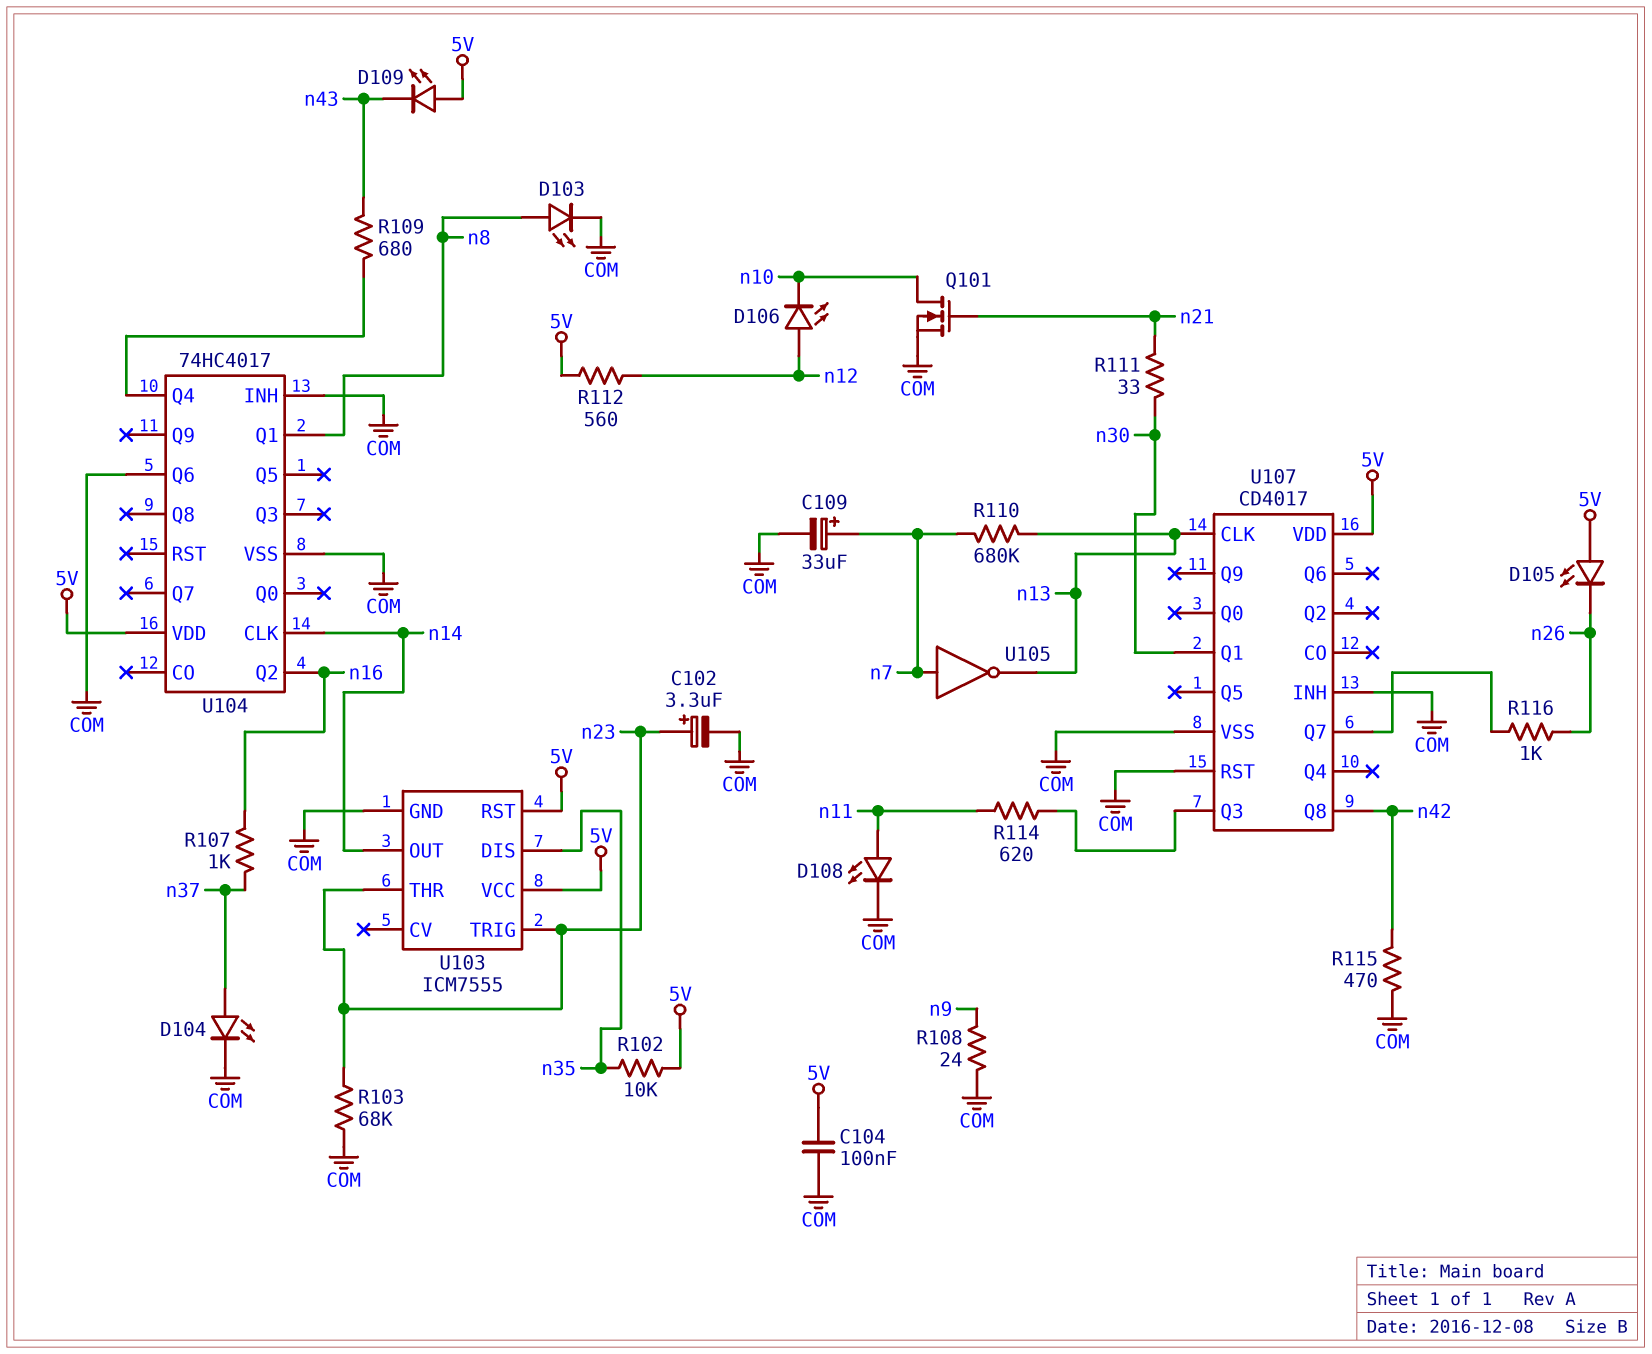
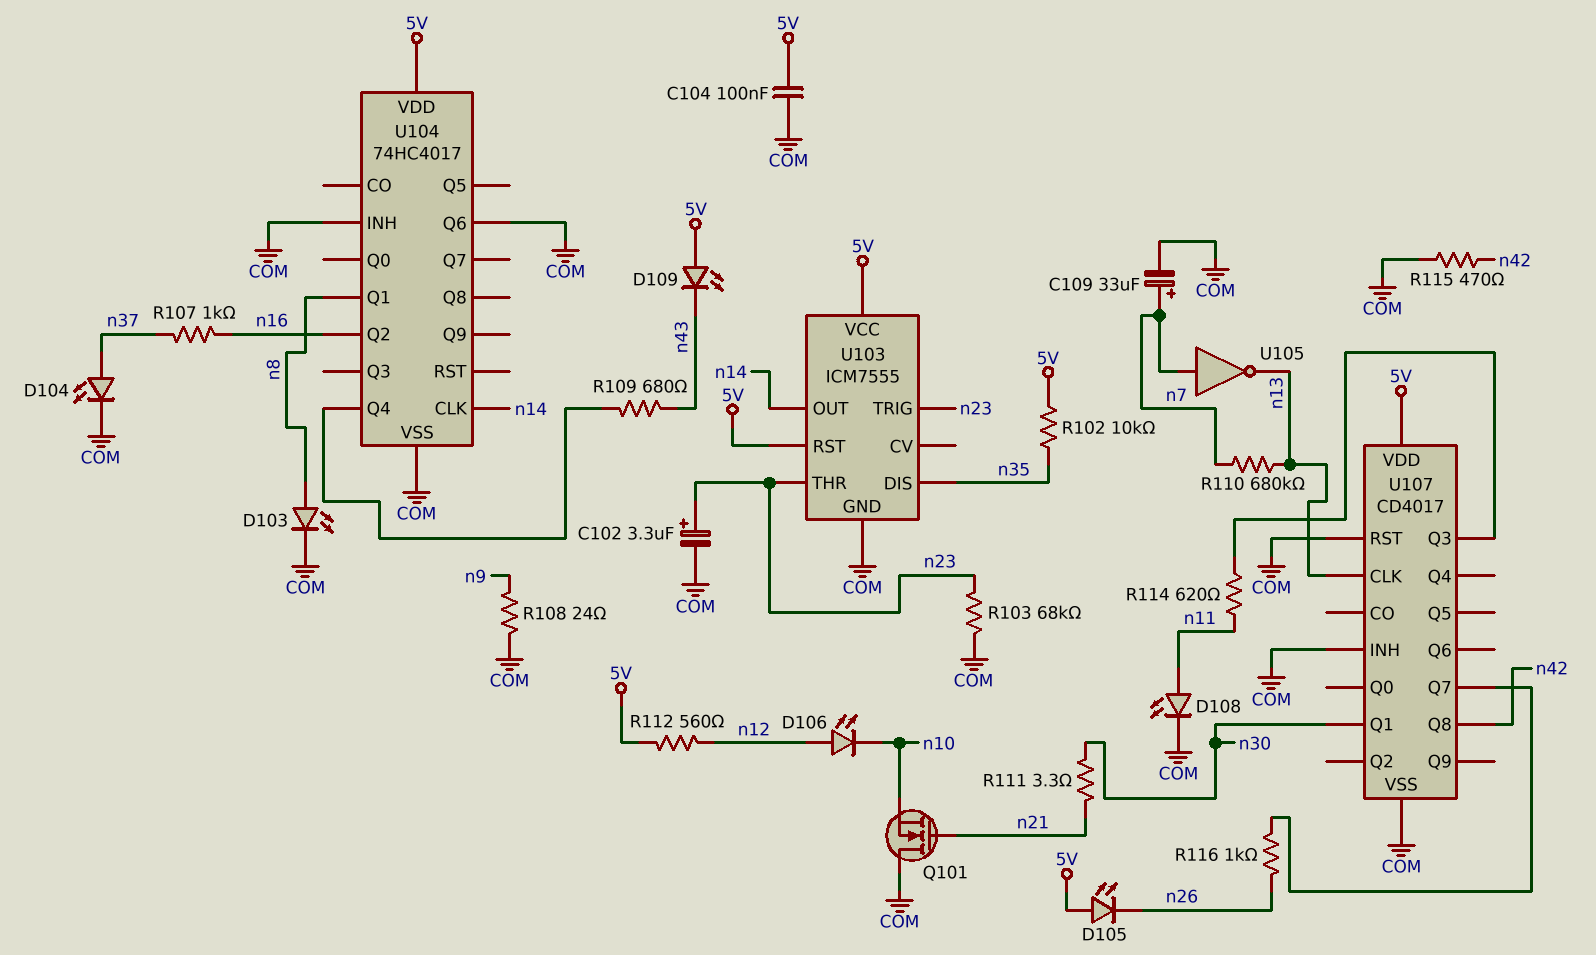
Q101: NMOS (G n21, D n10, S COM) -> NMOS (G n21, D COM, S n10)
R111: 33 (n21, n30) -> 3.3 (n21, n30)

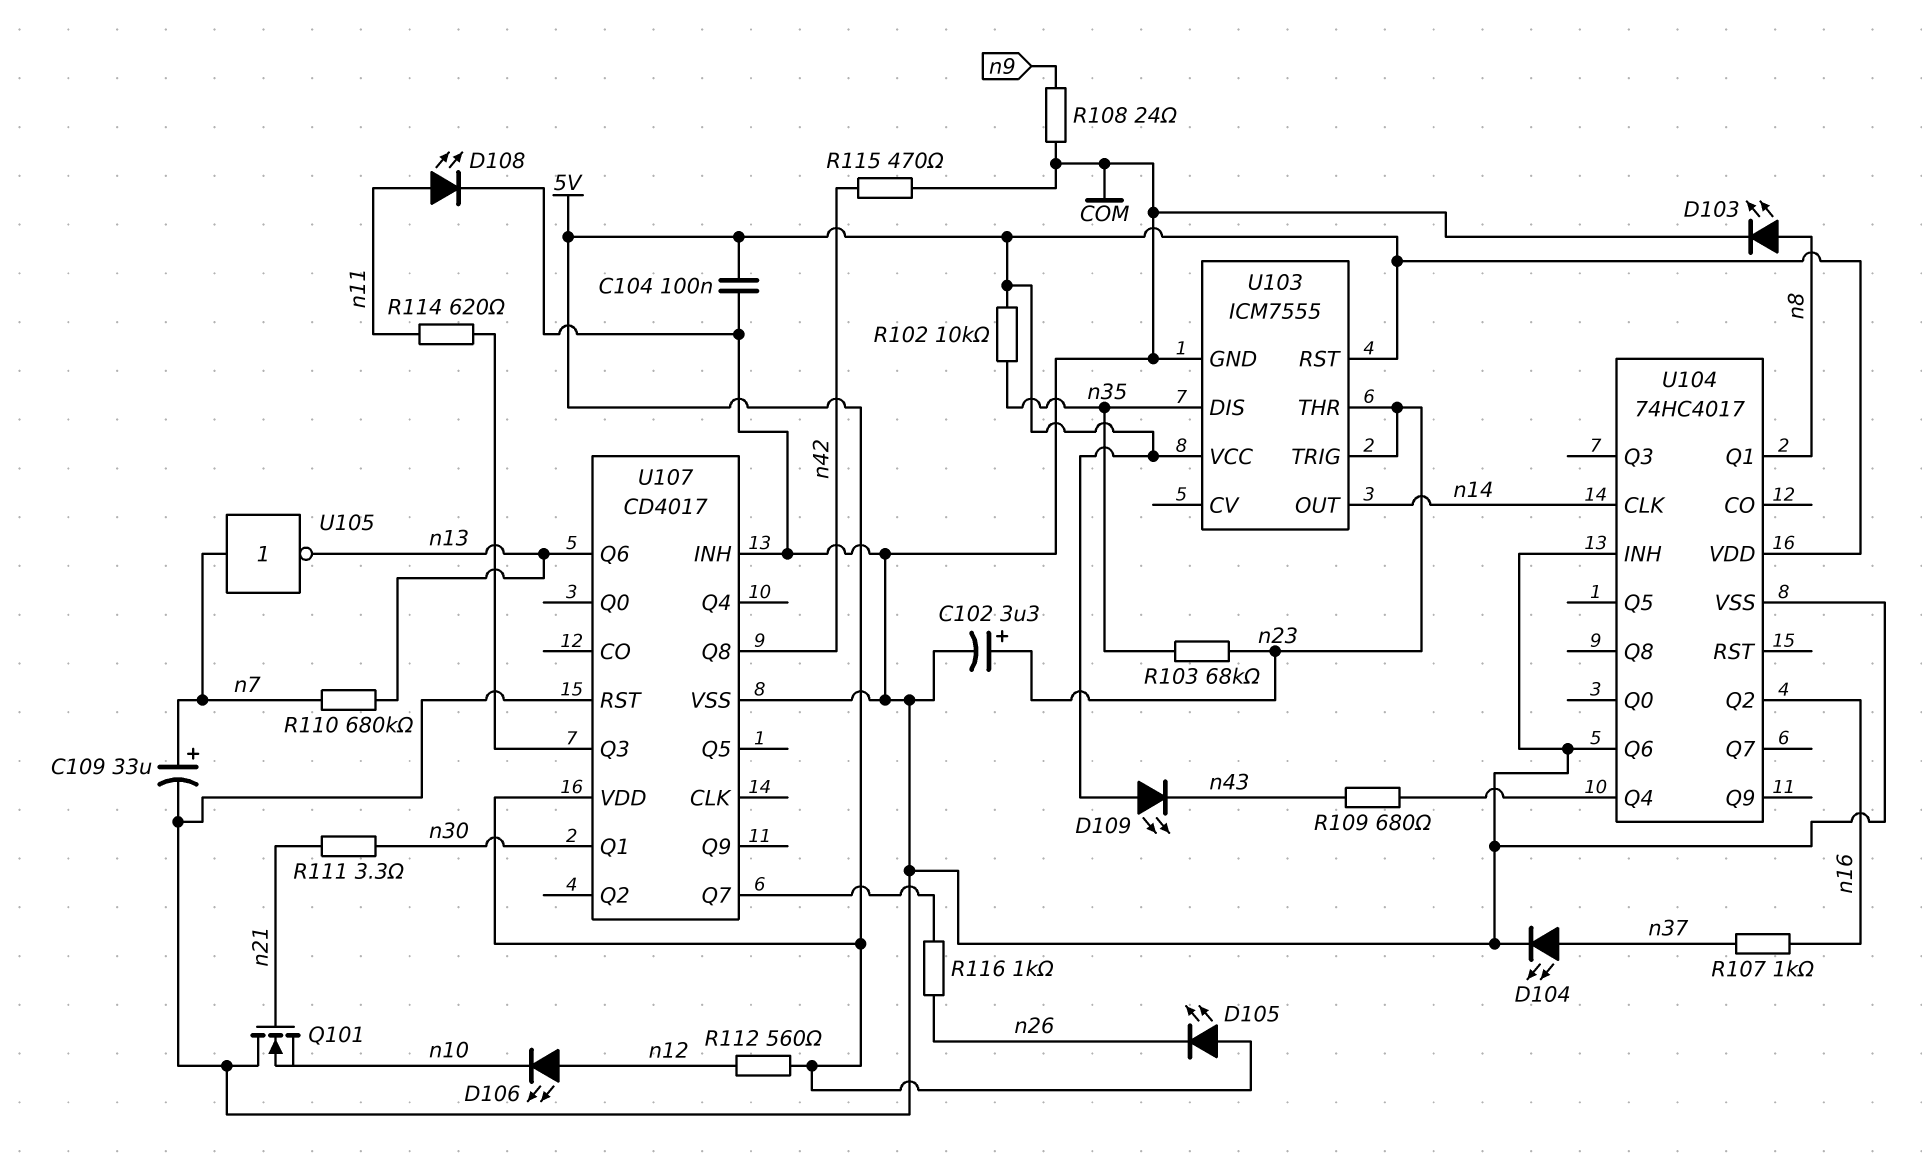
R103: 68k (COM, n23) -> 68k (n23, n35)
U107 pin CLK: n13 -> none
U107 pin Q6: none -> n13

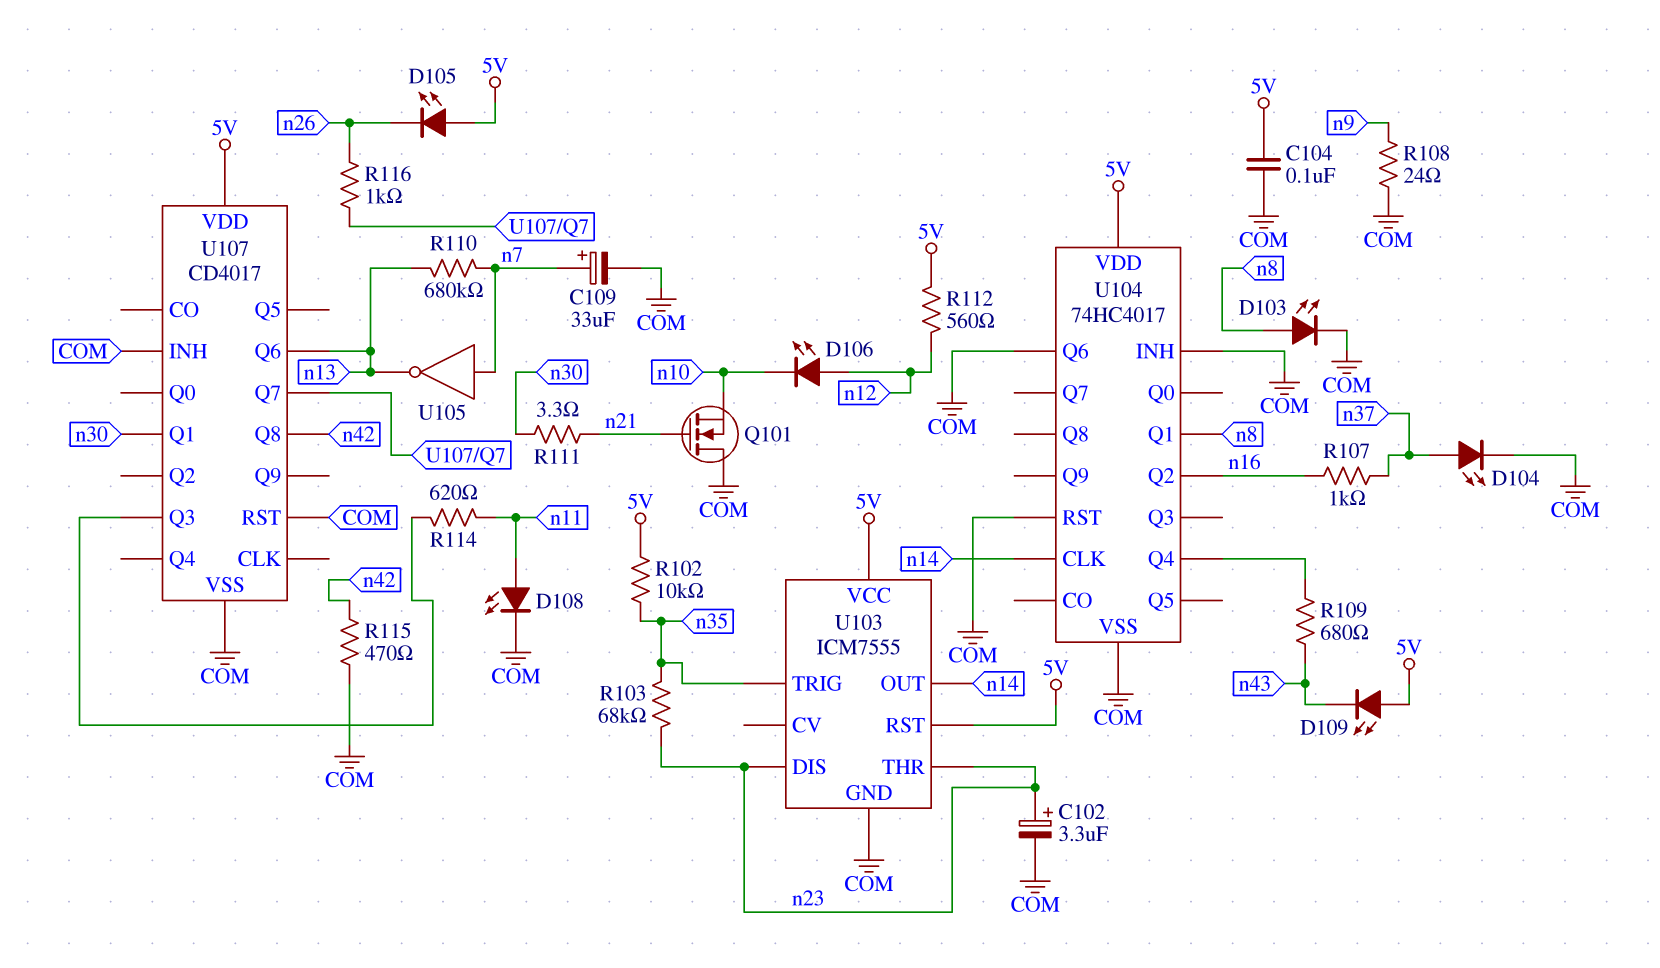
U103 pin DIS: n35 -> n23
U103 pin TRIG: n23 -> n35
U104 pin RST: none -> COM

